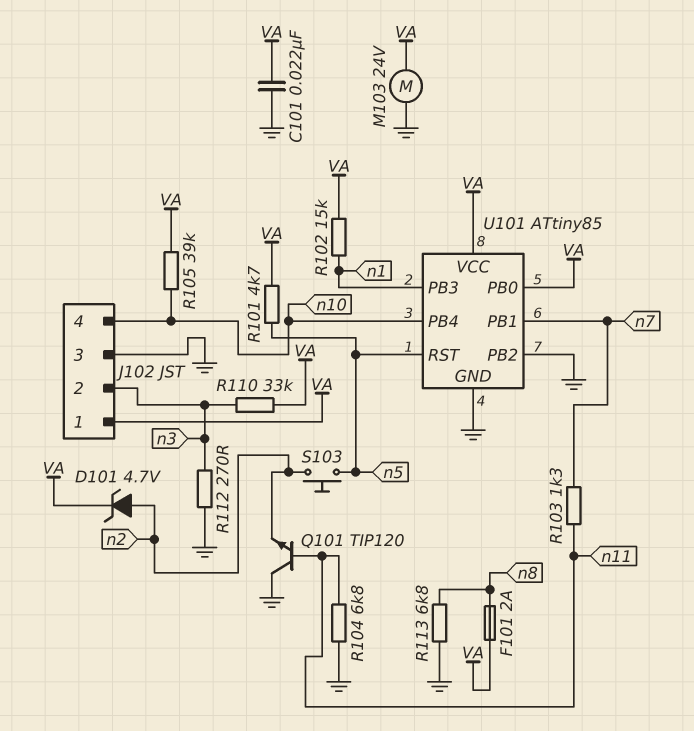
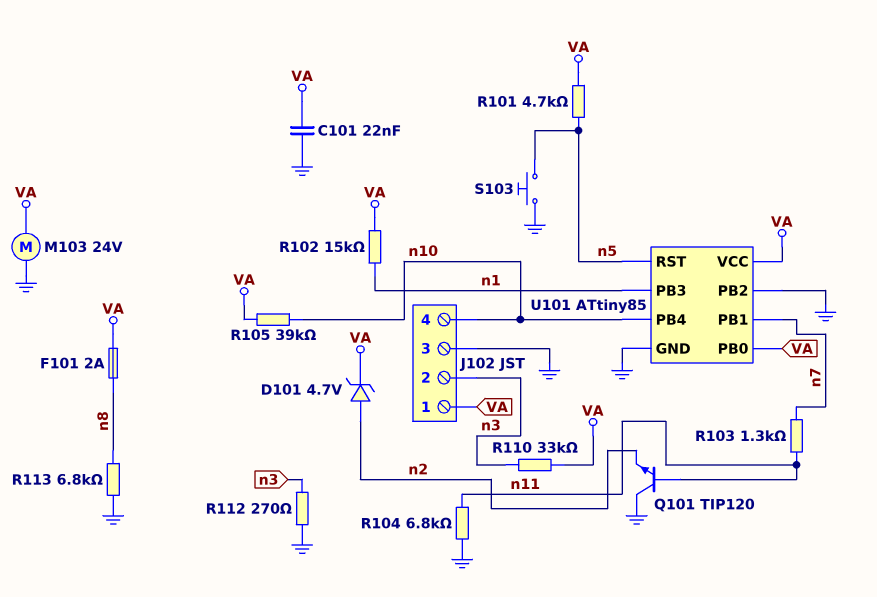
S103: button (n2, n5) -> button (GND, n5)

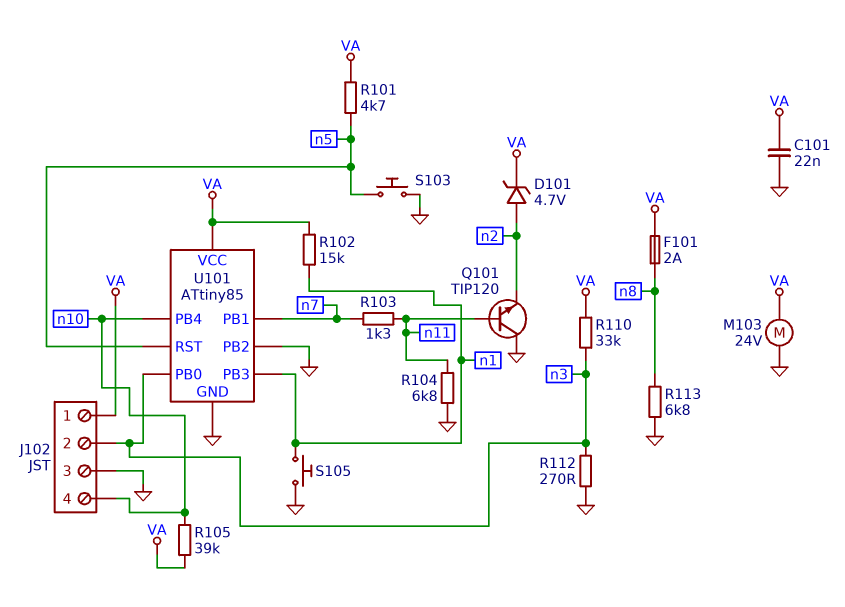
S105: none -> button (GND, n1)
U101 pin PB0: VA -> n3

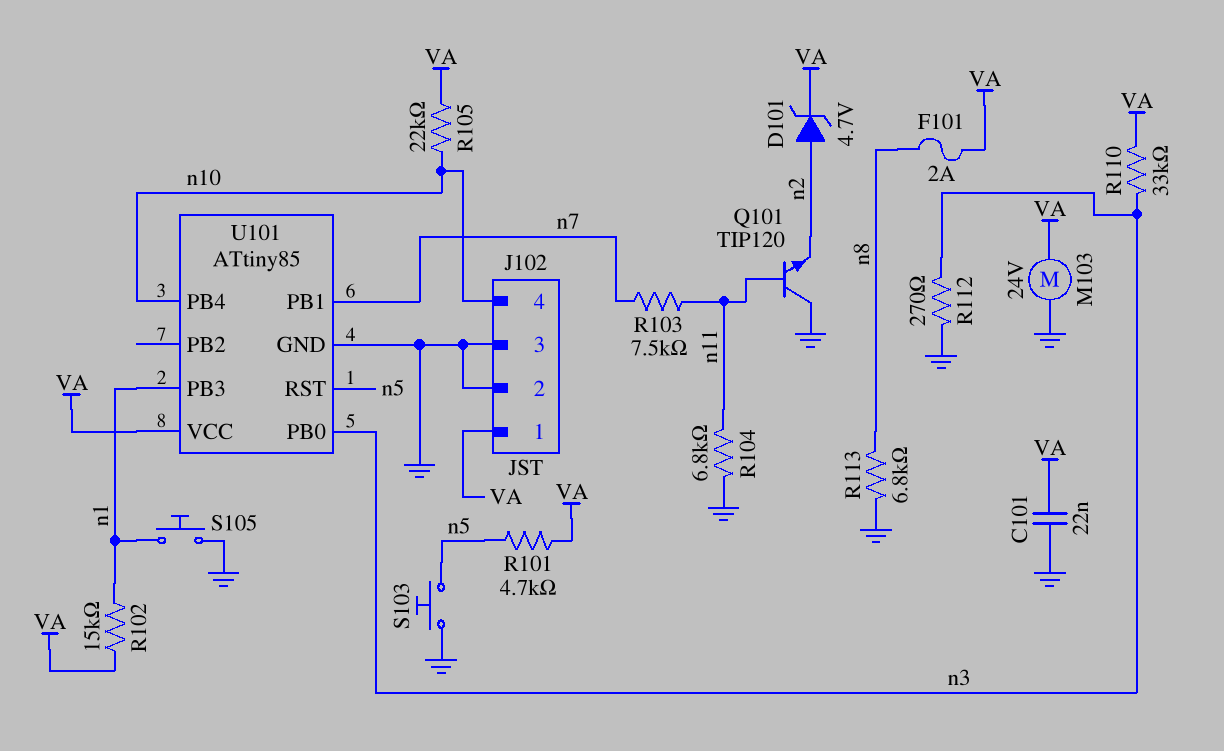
J102 pin 2: n3 -> GND
R103: 1.3k (n7, n11) -> 7.5k (n7, n11)
R105: 39k (VA, n10) -> 22k (VA, n10)
U101 pin PB2: GND -> none

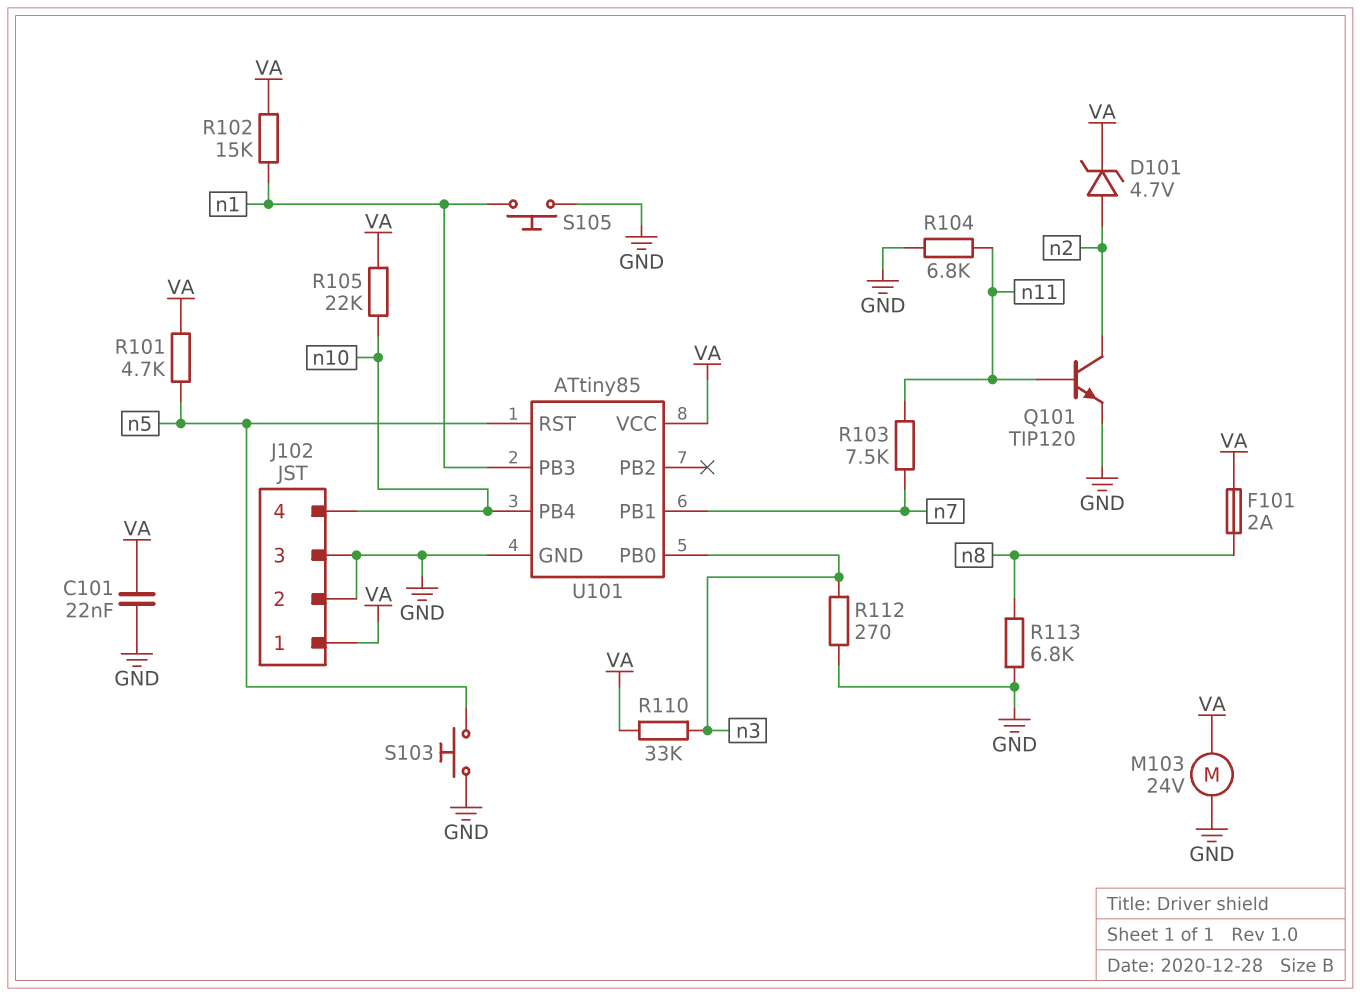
Q101: NPN TIP120 (B n11, C GND, E n2) -> NPN TIP120 (B n11, C n2, E GND)

